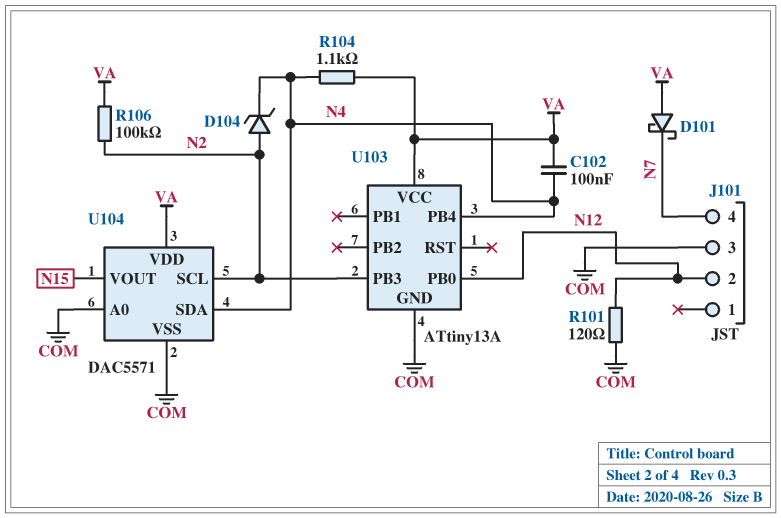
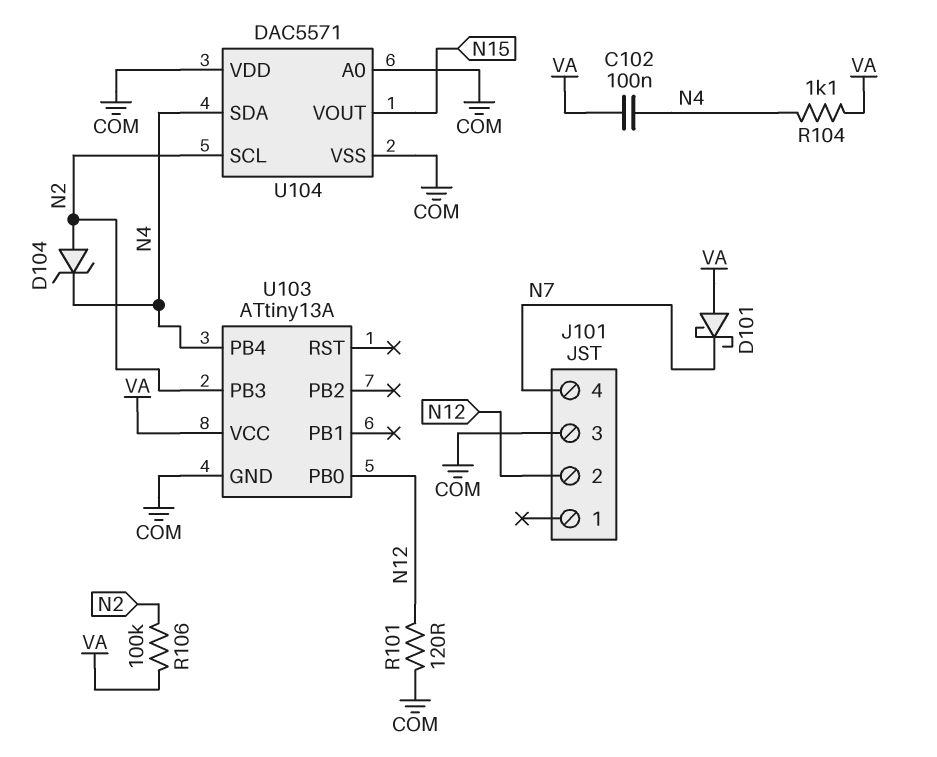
U104 pin VDD: VA -> COM

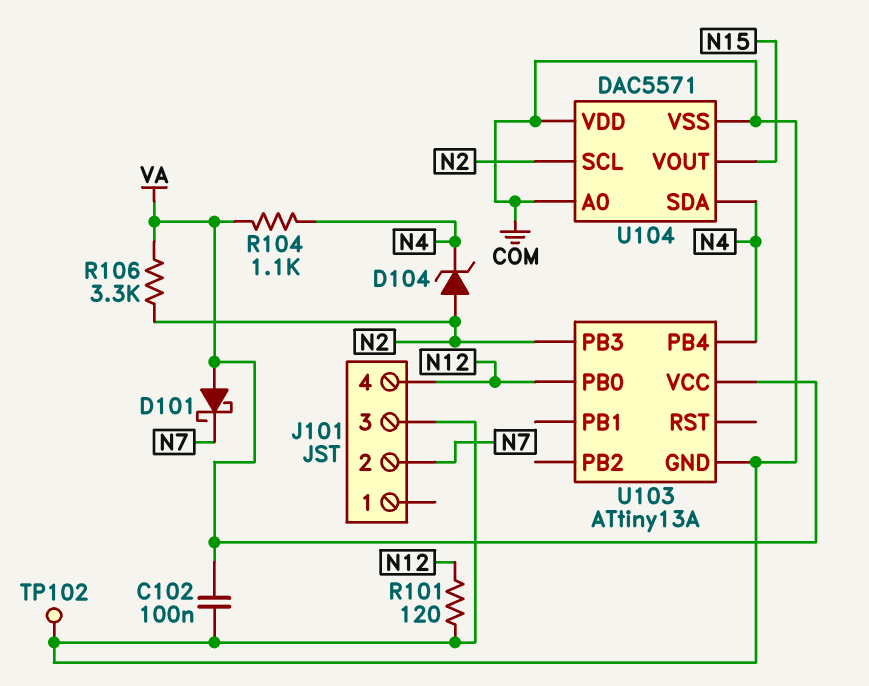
C102: 100nF (N4, VA) -> 100nF (COM, VA)
J101 pin 2: N12 -> N7
J101 pin 4: N7 -> N12
R106: 100k (N2, VA) -> 3.3k (N2, VA)
TP102: none -> test point (COM)

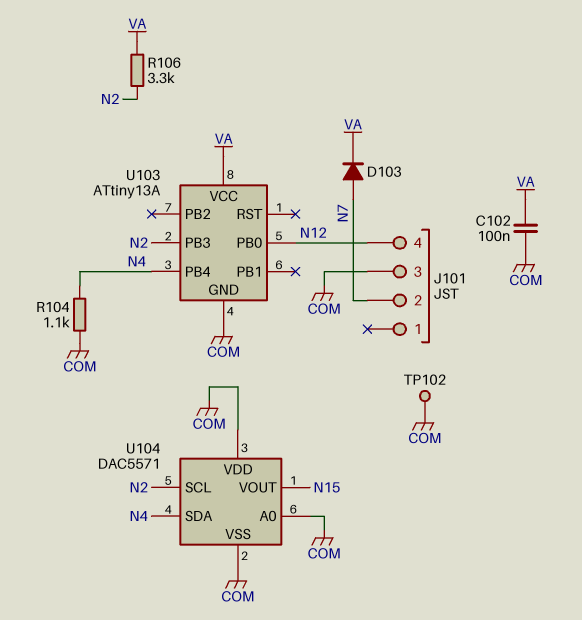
D101: schottky (A VA, K N7) -> none
D103: none -> diode (A N7, K VA)
D104: zener (A N2, K N4) -> none
R101: 120 (COM, N12) -> none
R104: 1.1k (N4, VA) -> 1.1k (COM, N4)

